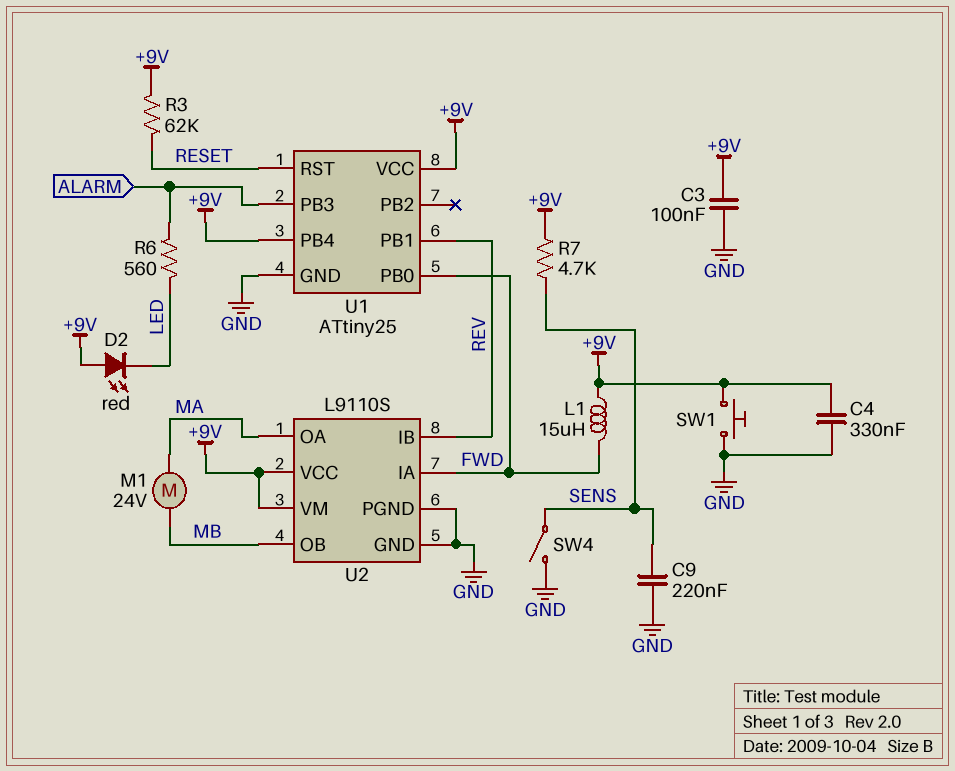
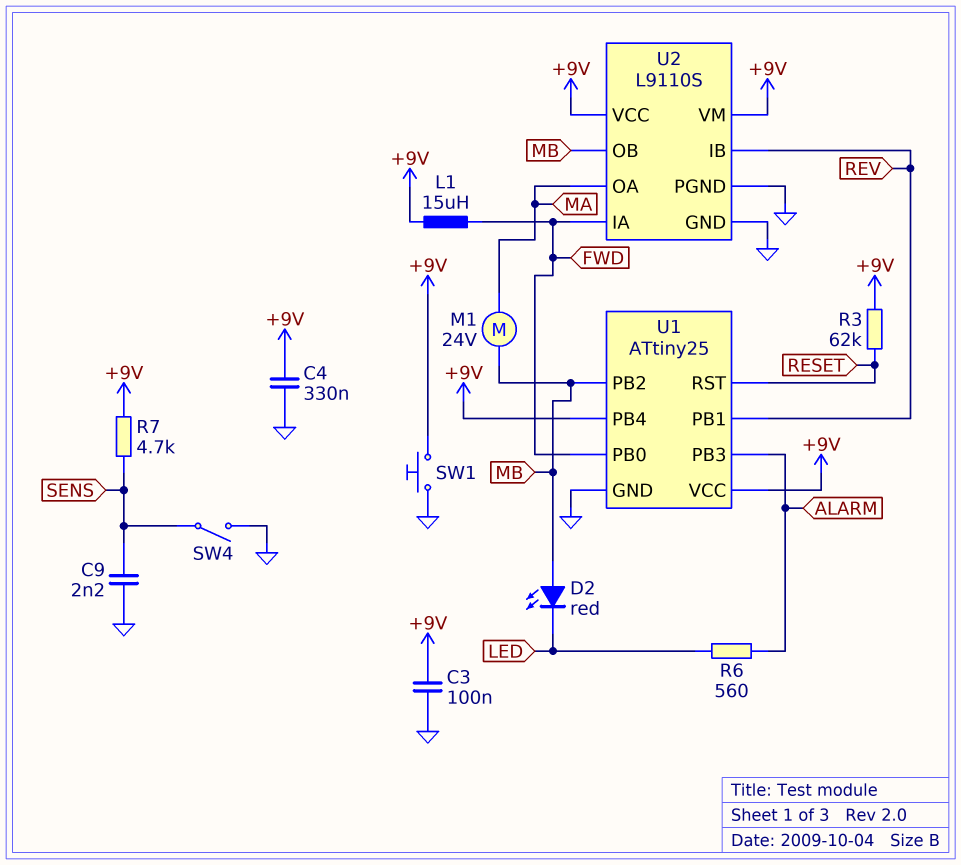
C9: 220nF (GND, SENS) -> 2.2nF (GND, SENS)
D2: LED red (A +9V, K LED) -> LED red (A MB, K LED)
U1 pin PB2: none -> MB

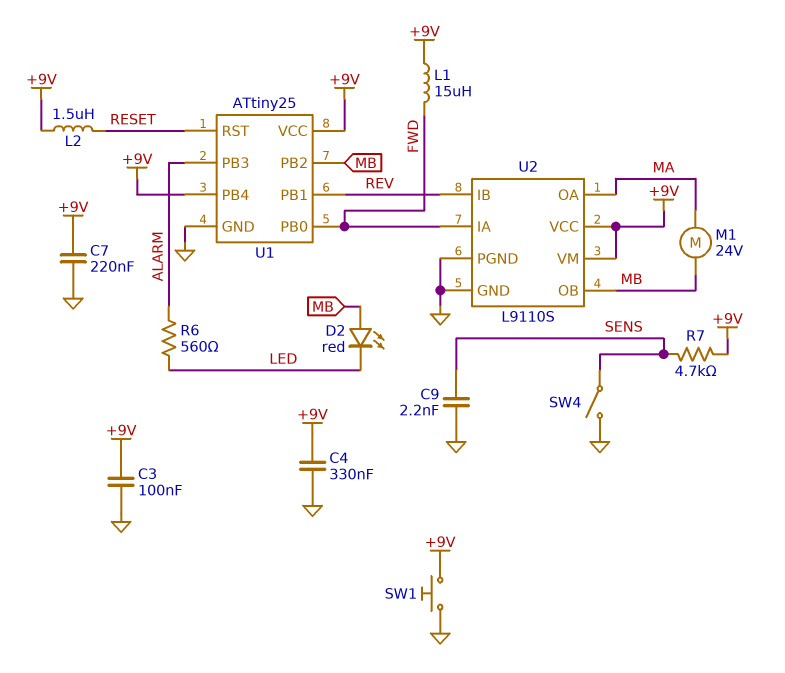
C7: none -> 220nF (+9V, GND)
L2: none -> 1.5uH (+9V, RESET)
R3: 62k (+9V, RESET) -> none

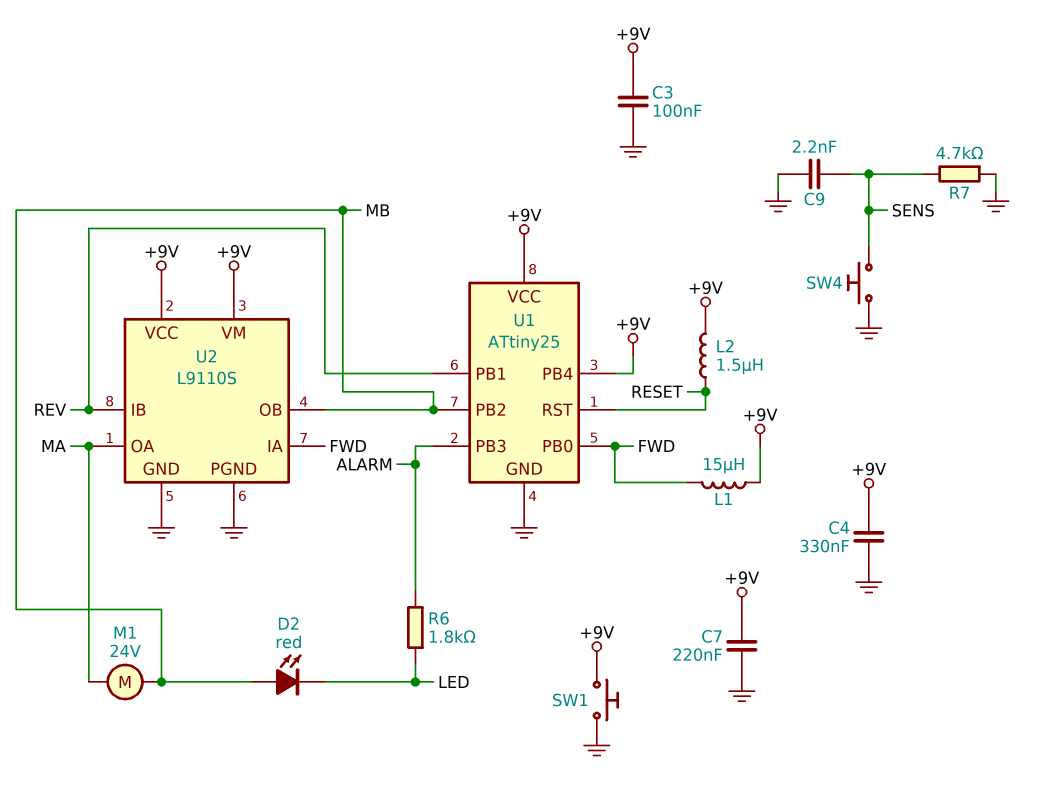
R6: 560 (ALARM, LED) -> 1.8k (ALARM, LED)
R7: 4.7k (+9V, SENS) -> 4.7k (GND, SENS)
SW4: switch (GND, SENS) -> button (GND, SENS)

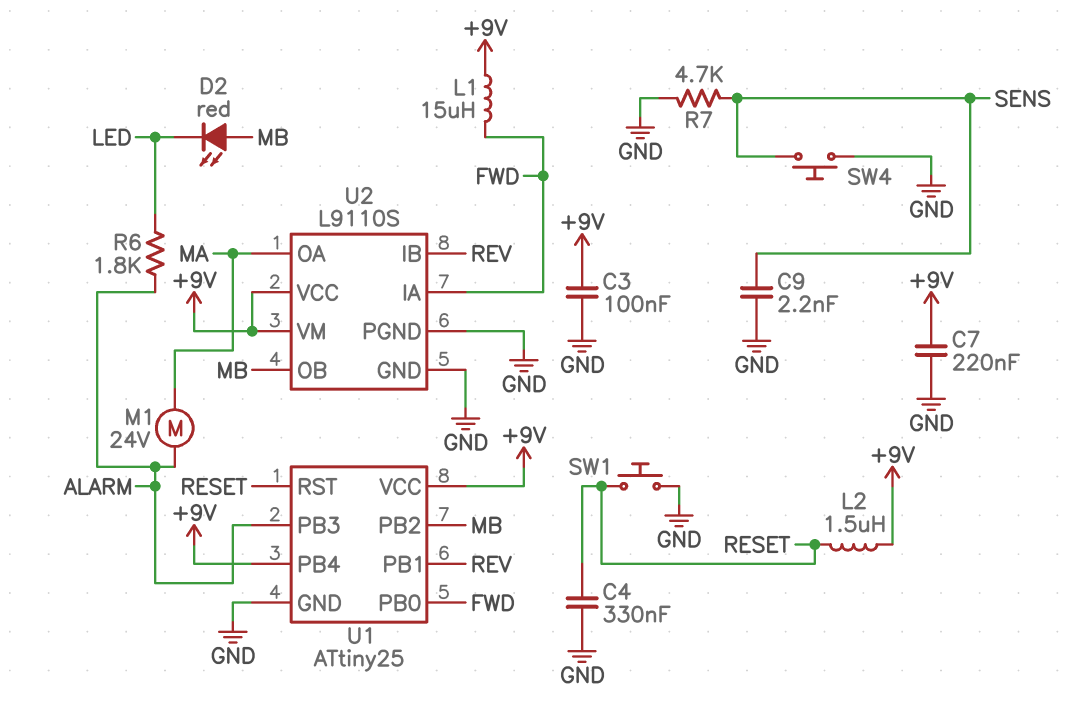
C4: 330nF (+9V, GND) -> 330nF (GND, RESET)
M1: motor 24V (MA, MB) -> motor 24V (ALARM, MA)
SW1: button (+9V, GND) -> button (GND, RESET)

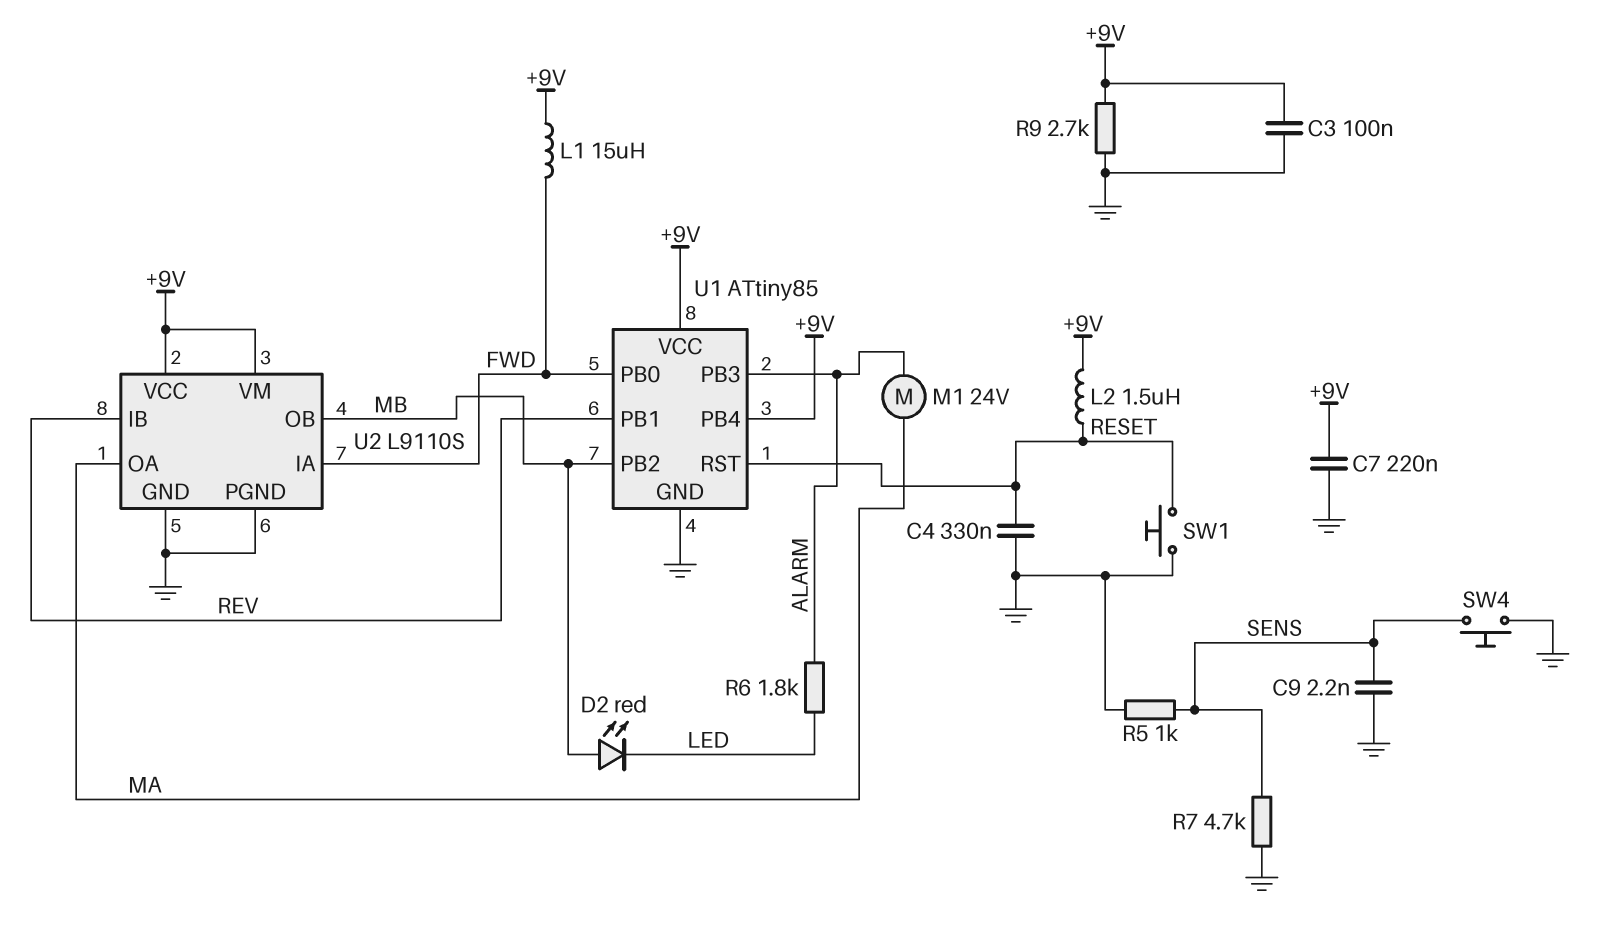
R5: none -> 1k (GND, SENS)
R9: none -> 2.7k (+9V, GND)
U1: ATtiny25 -> ATtiny85

